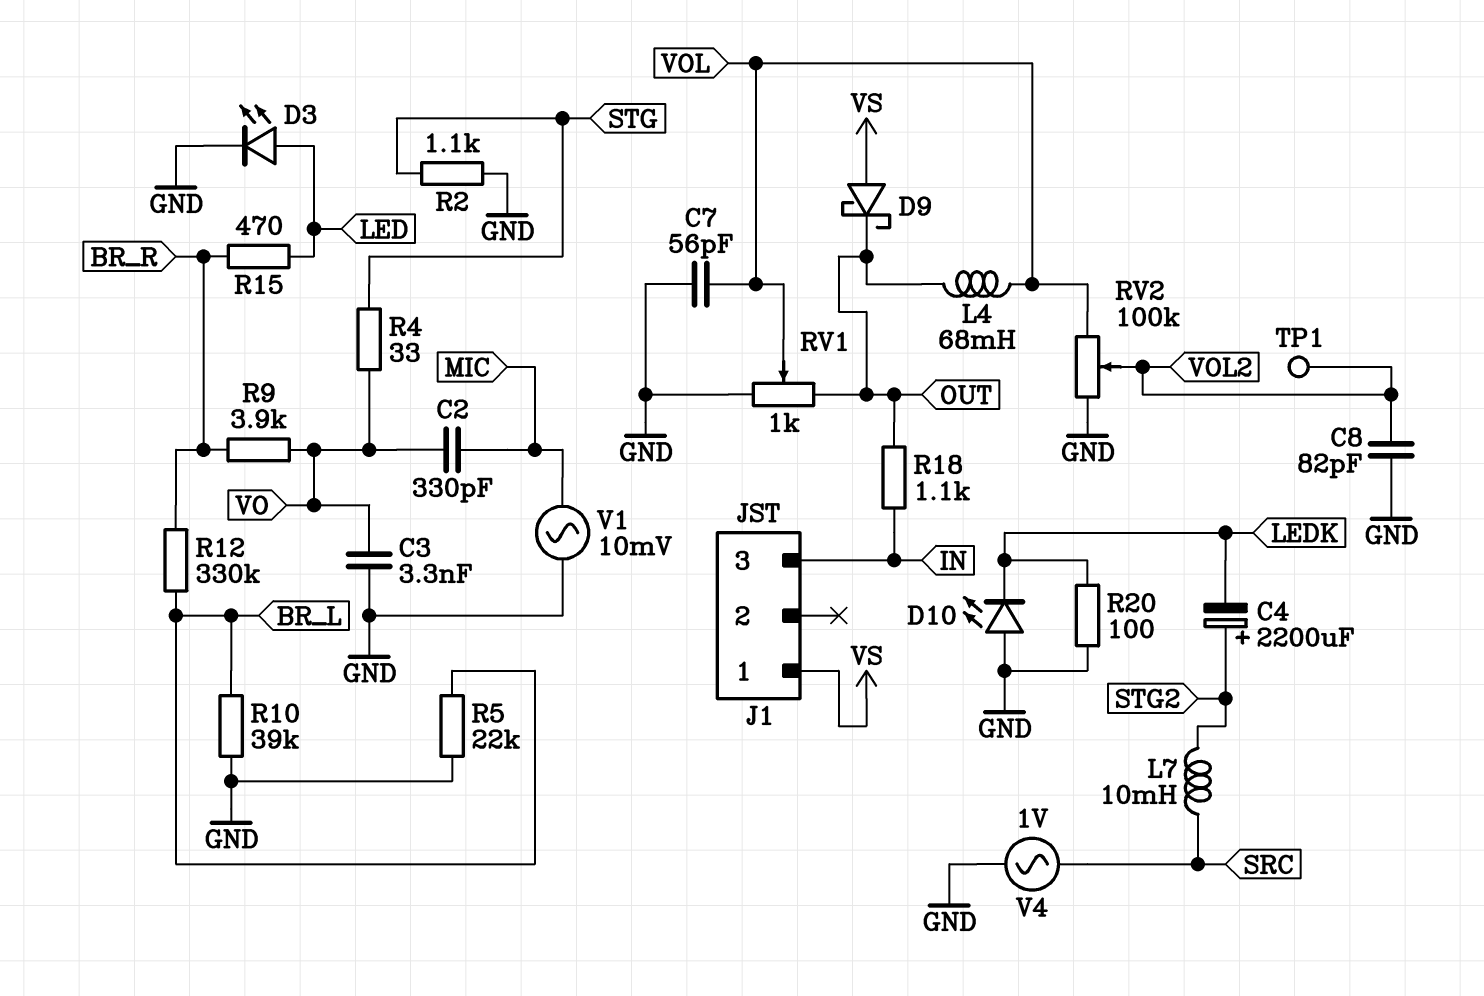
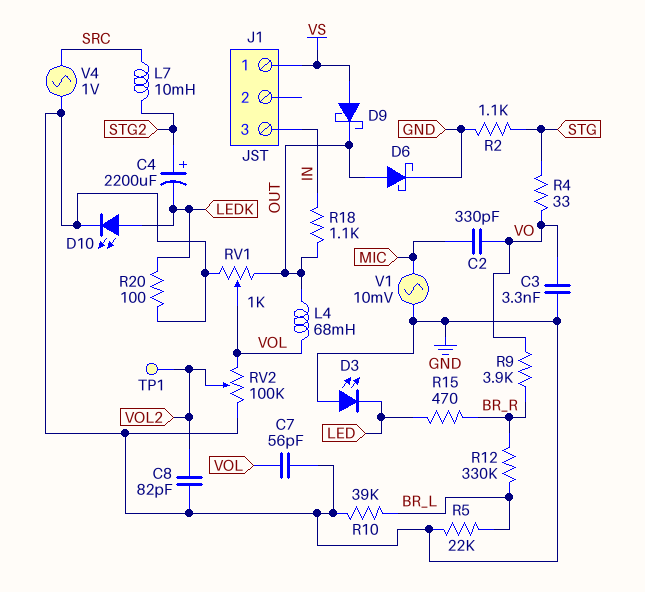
D3: LED (A LED, K GND) -> LED (A GND, K LED)
D6: none -> schottky (A OUT, K GND)
D10: LED (A GND, K LEDK) -> LED (A LEDK, K GND)

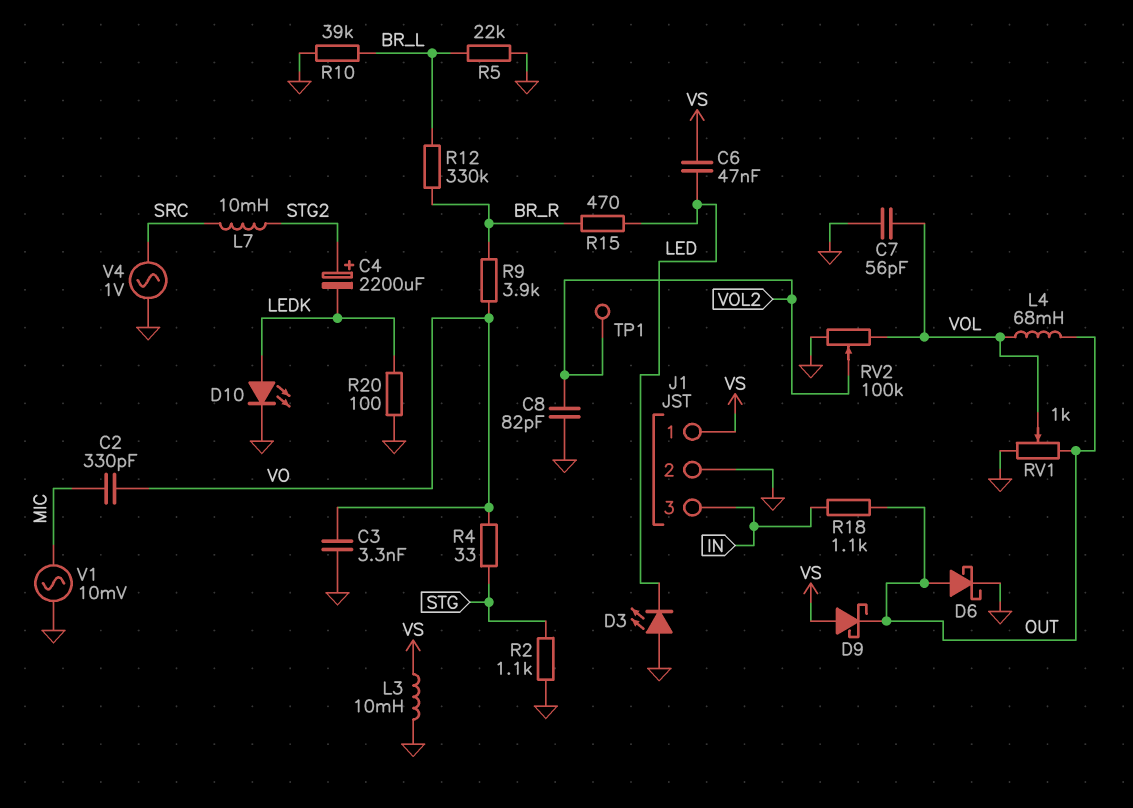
C6: none -> 47nF (LED, VS)
J1 pin 2: none -> GND
L3: none -> 10mH (GND, VS)

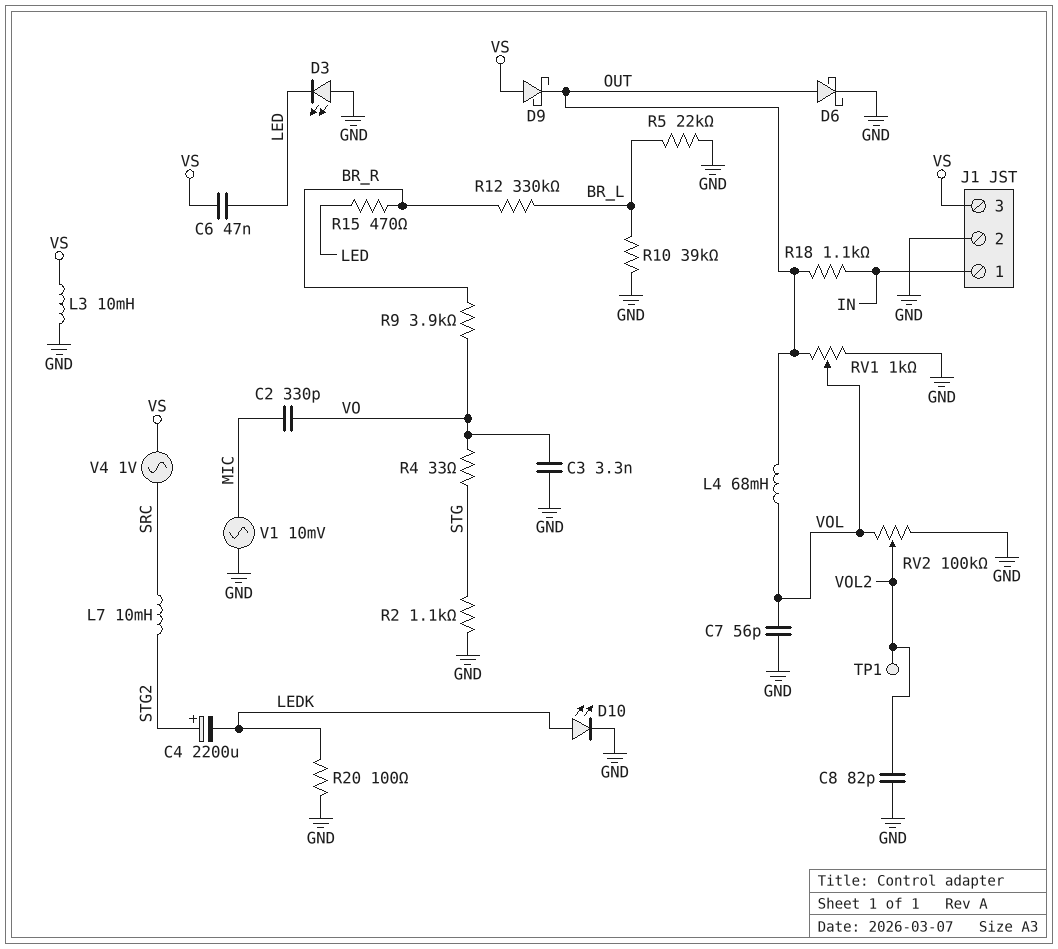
J1 pin 1: VS -> IN
J1 pin 3: IN -> VS
V4: AC 1V (GND, SRC) -> AC 1V (SRC, VS)

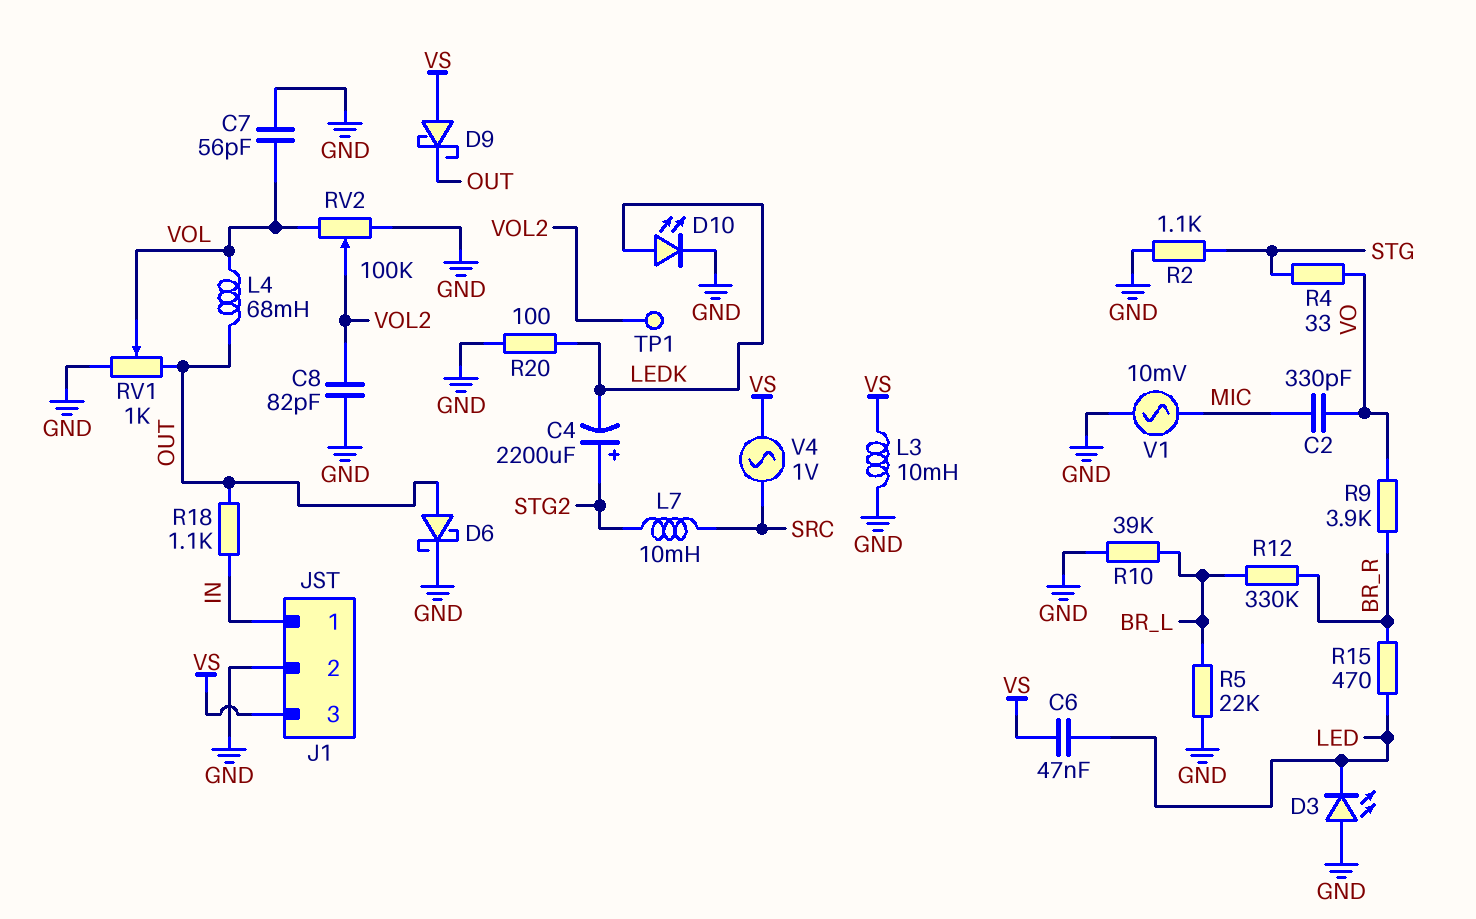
C3: 3.3nF (GND, VO) -> none

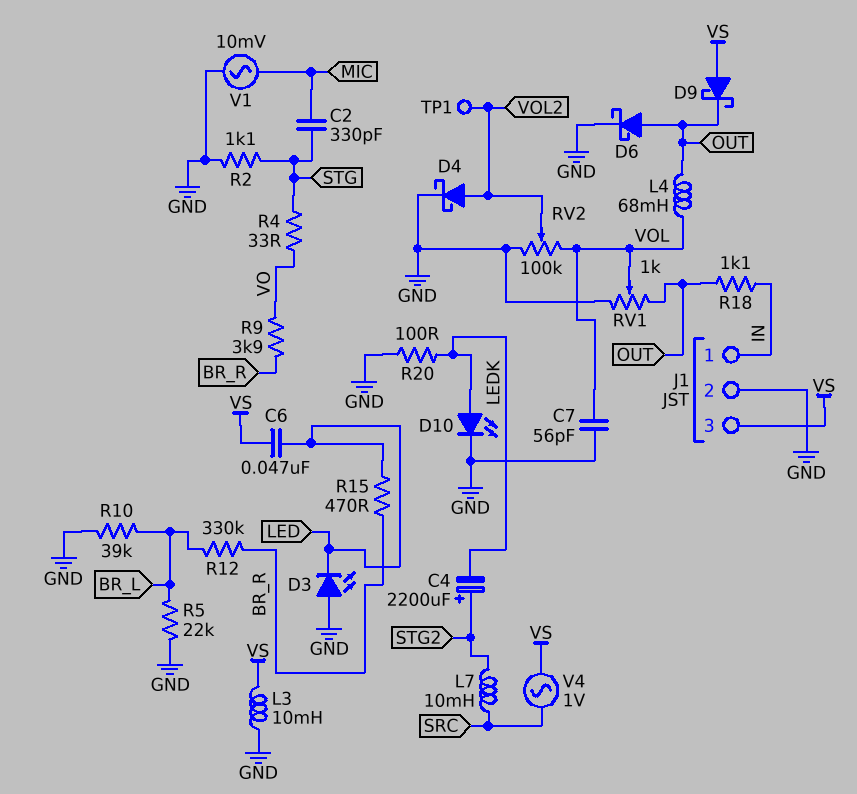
C2: 330pF (MIC, VO) -> 330pF (MIC, STG)
C8: 82pF (GND, VOL2) -> none
D4: none -> schottky (A VOL2, K GND)

